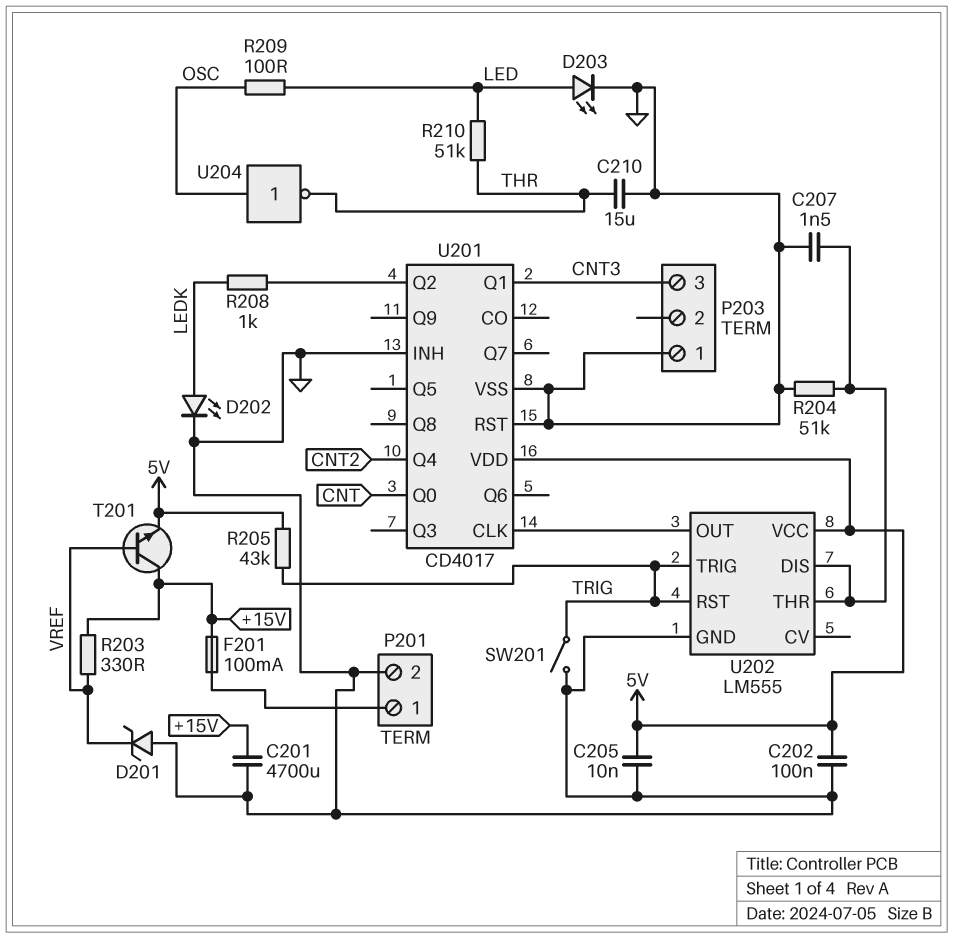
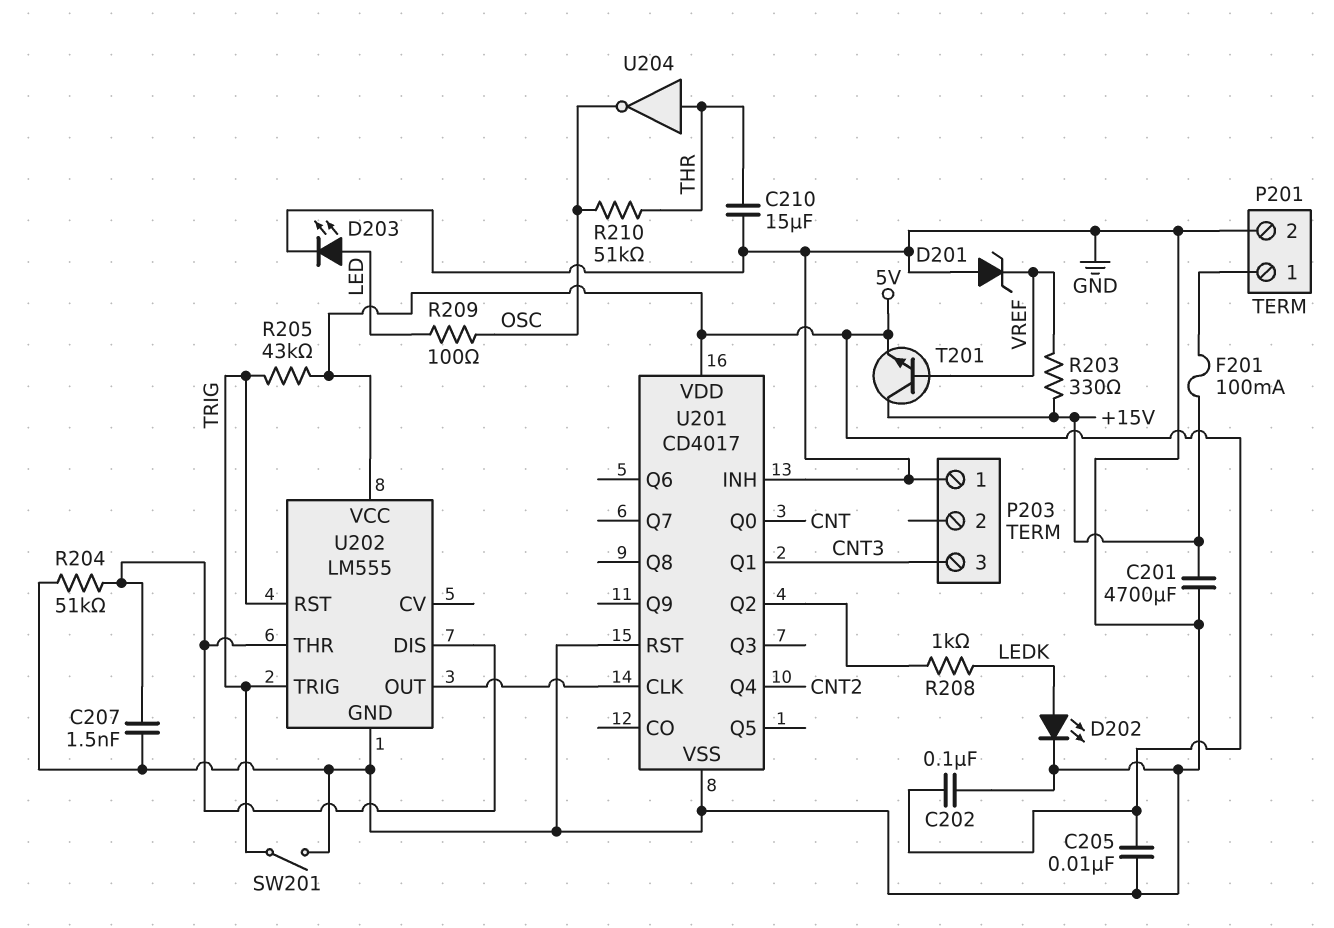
R210: 51k (LED, THR) -> 51k (OSC, THR)
U204: NOT (in OSC, out THR) -> NOT (in THR, out OSC)

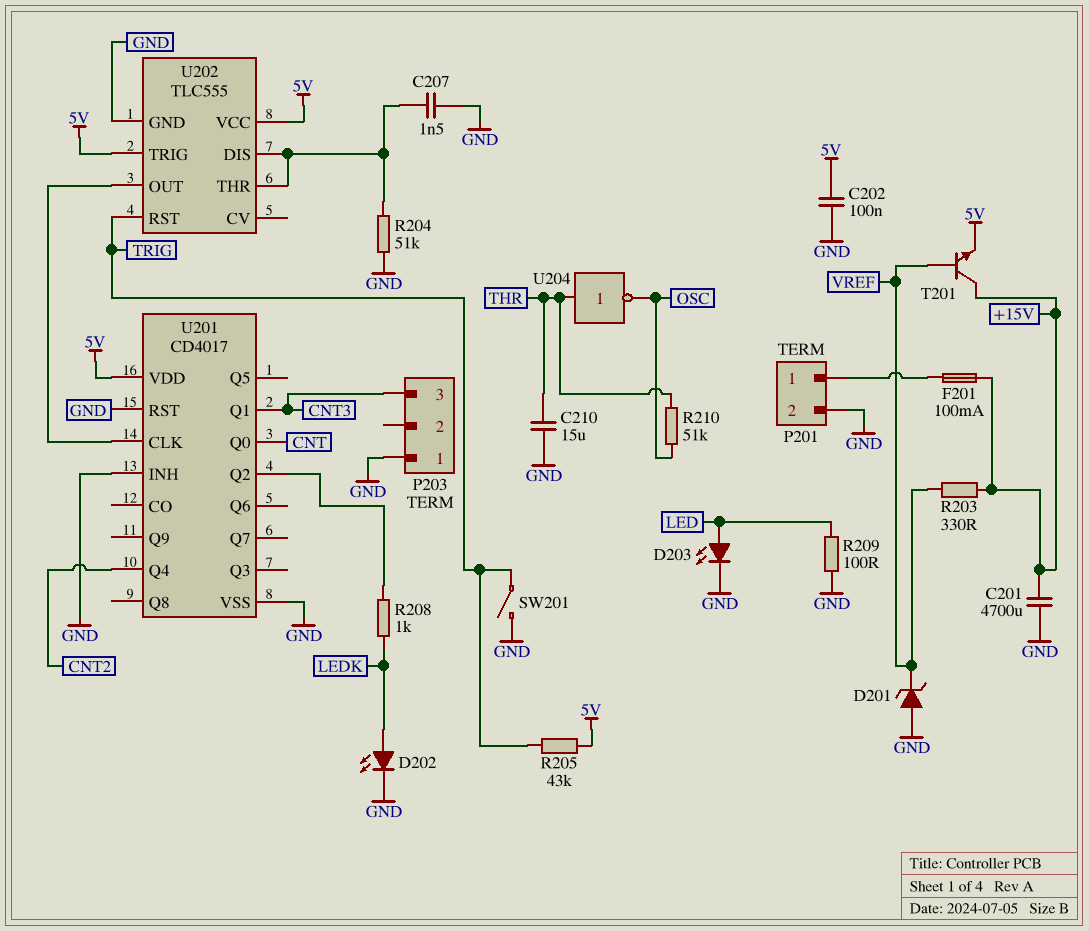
C205: 10nF (5V, GND) -> none
R209: 100 (LED, OSC) -> 100 (GND, LED)
U202: LM555 -> TLC555
U202 pin TRIG: TRIG -> 5V

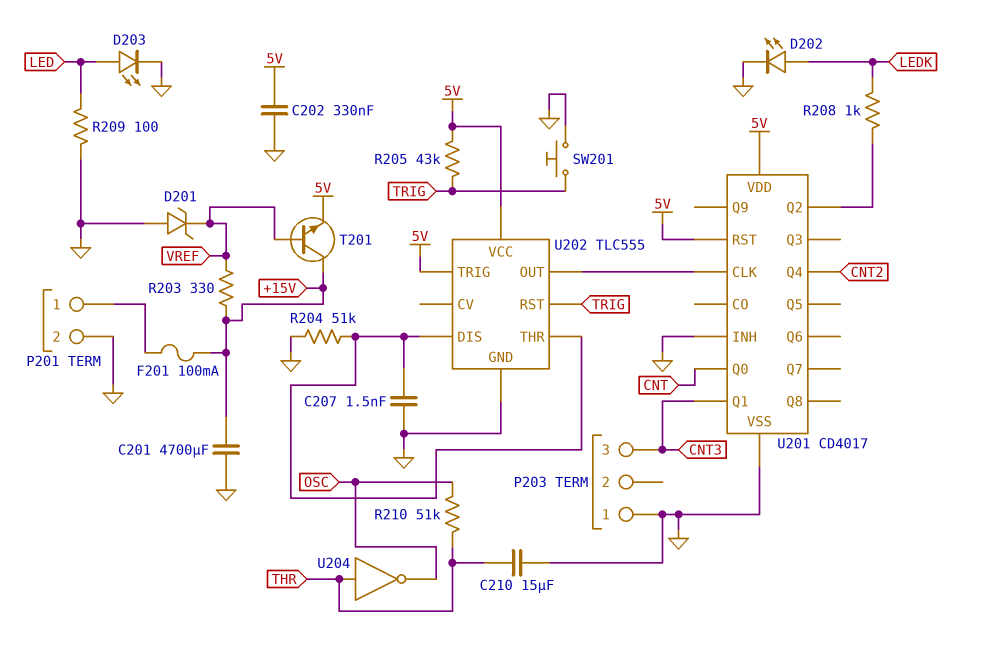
C202: 100nF (5V, GND) -> 330nF (5V, GND)
SW201: switch (GND, TRIG) -> button (GND, TRIG)
U201 pin RST: GND -> 5V

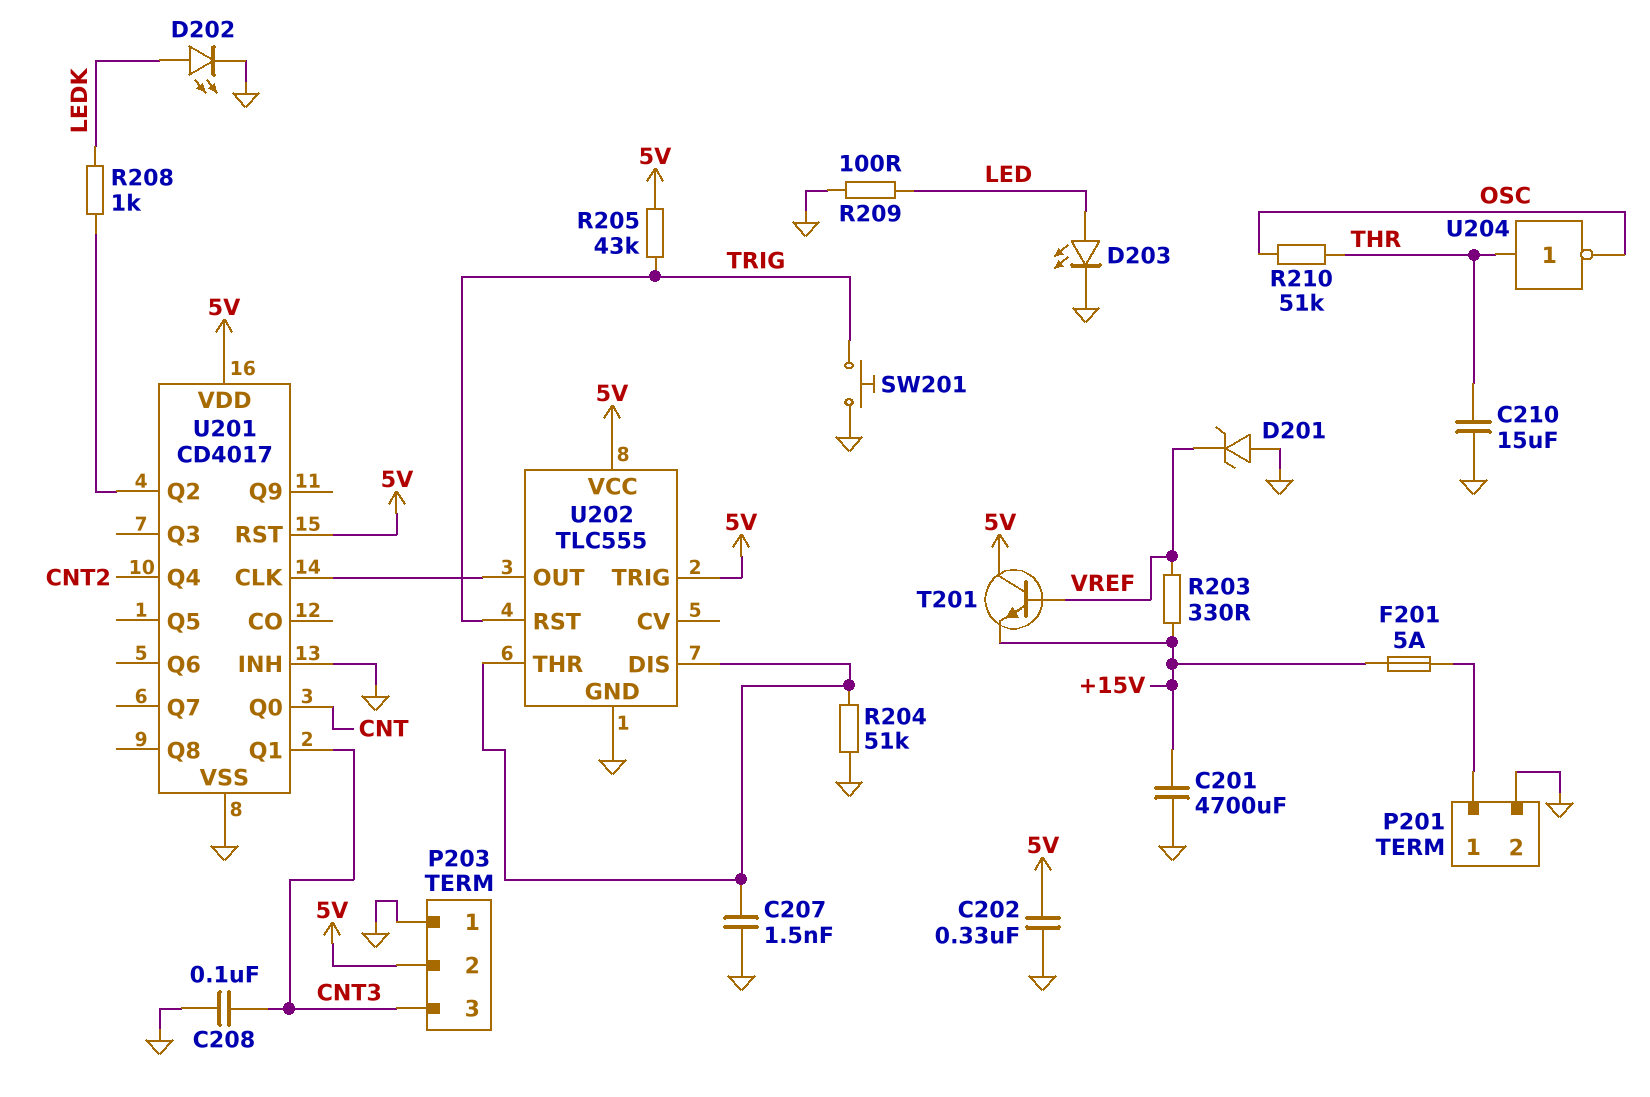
C208: none -> 100nF (CNT3, GND)
F201: 100mA (+15V, P201/1) -> 5A (+15V, P201/1)
P203 pin 2: none -> 5V
T201: NPN (B VREF, C +15V, E 5V) -> NPN (B VREF, C 5V, E +15V)

